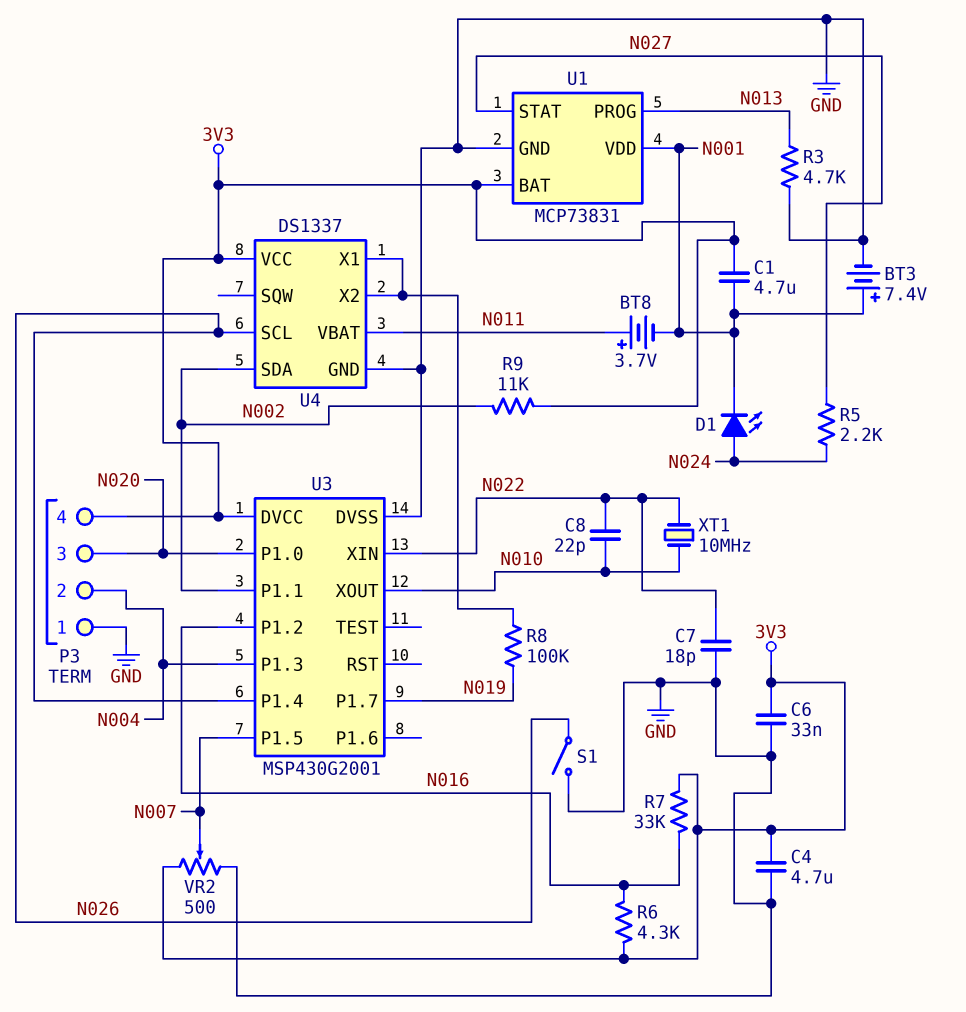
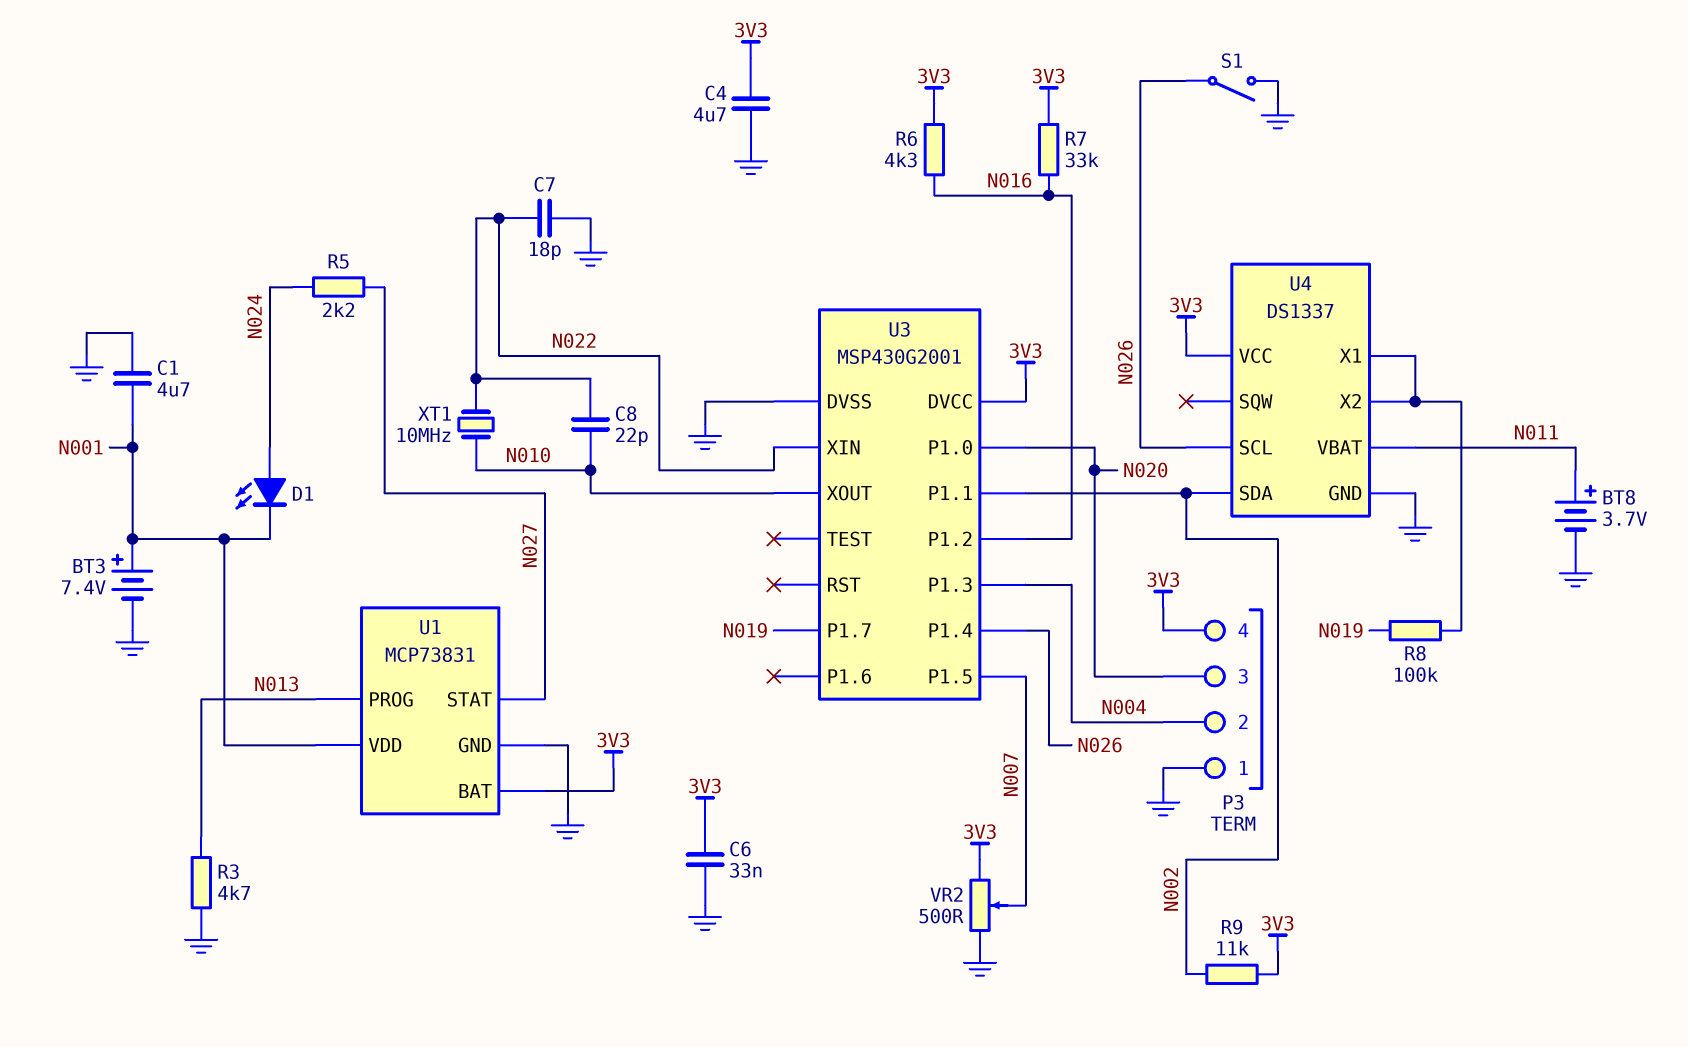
BT8: 3.7V (plus N011, minus N001) -> 3.7V (plus N011, minus GND)
C1: 4.7uF (3V3, N001) -> 4.7uF (GND, N001)

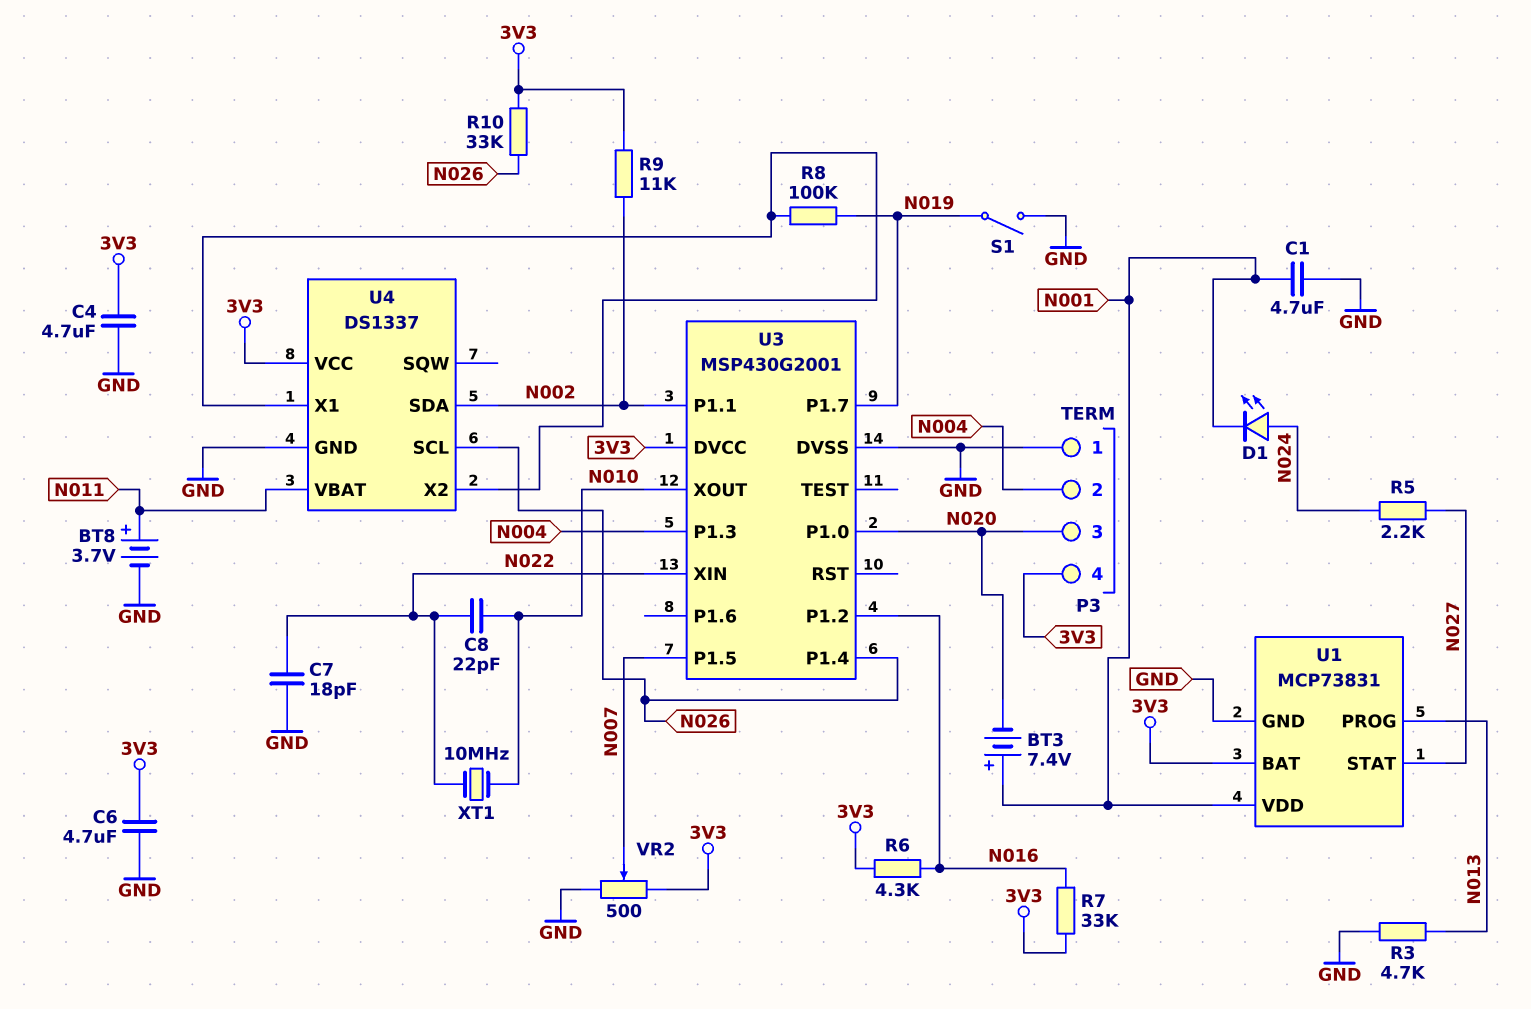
BT3: 7.4V (plus N001, minus GND) -> 7.4V (plus N001, minus N020)
C6: 33nF (3V3, GND) -> 4.7uF (3V3, GND)
R10: none -> 33k (3V3, N026)
S1: switch (GND, N026) -> switch (GND, N019)

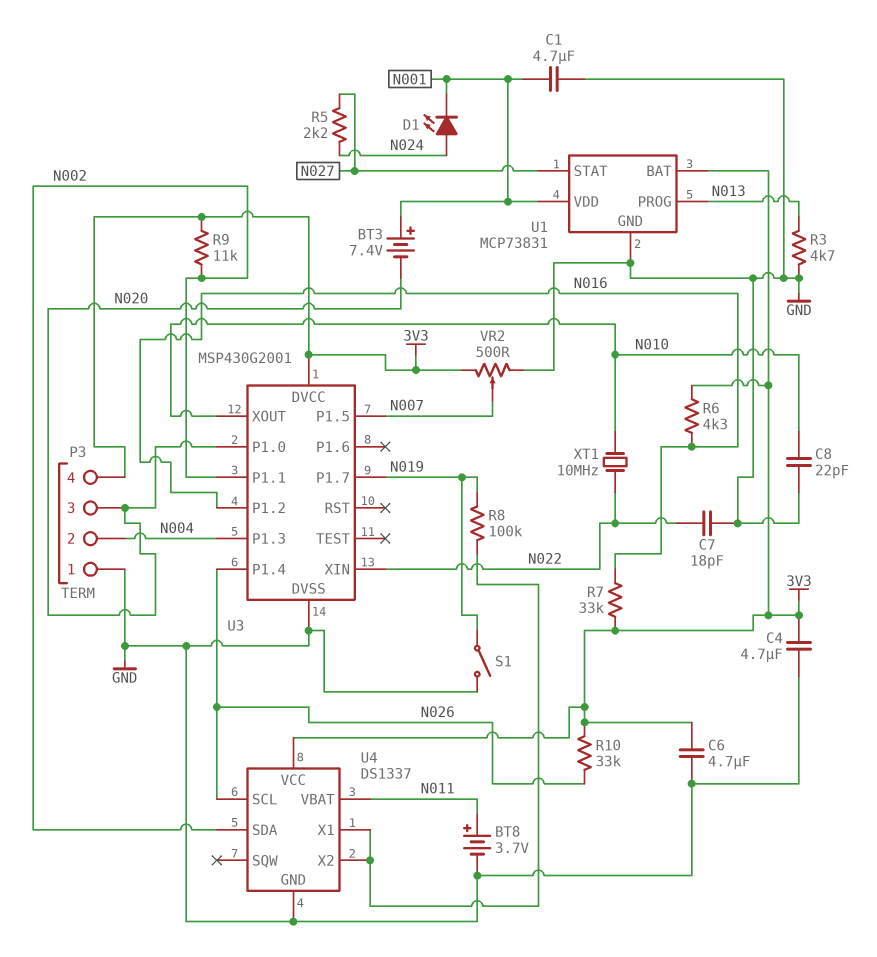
C8: 22pF (N010, N022) -> 22pF (GND, N010)

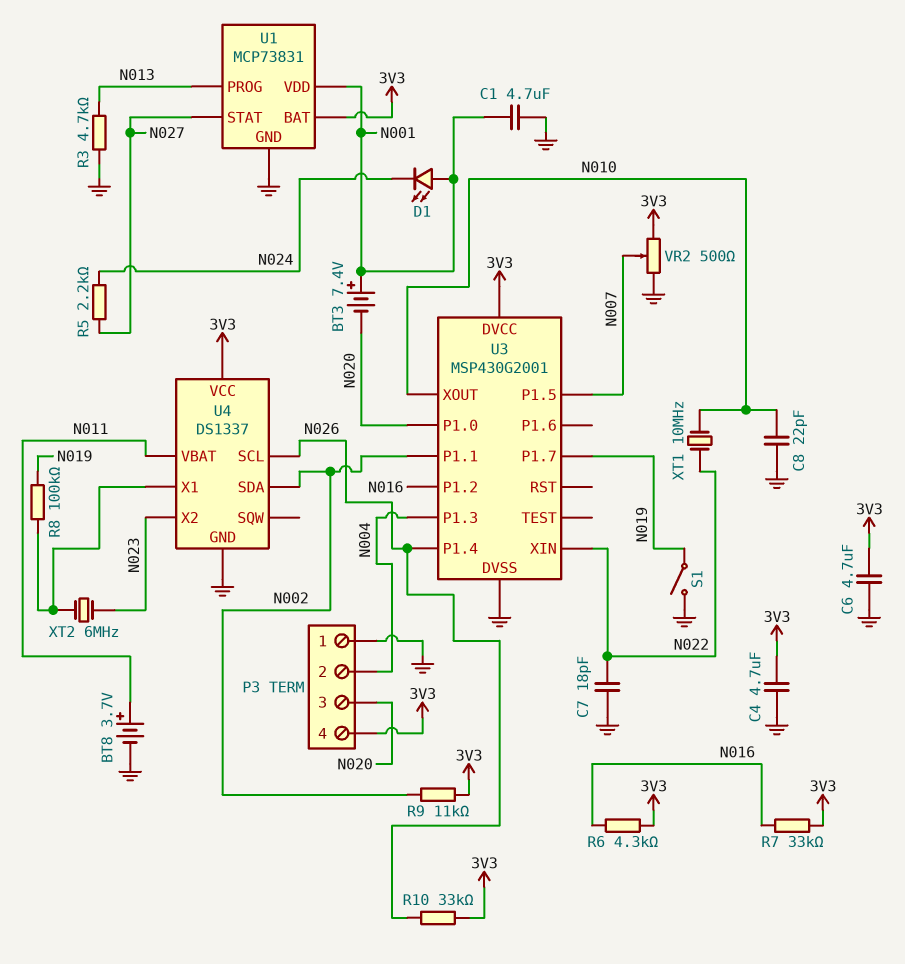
D1: LED (A N024, K N001) -> LED (A N001, K N024)
U4 pin X2: U4/X1 -> N023
XT2: none -> 6MHz (N023, U4/X1)

